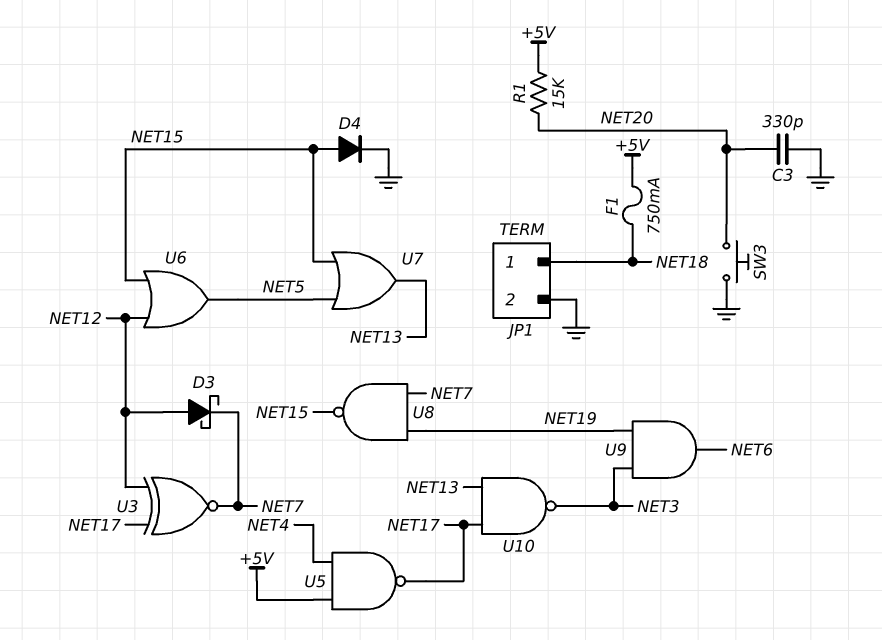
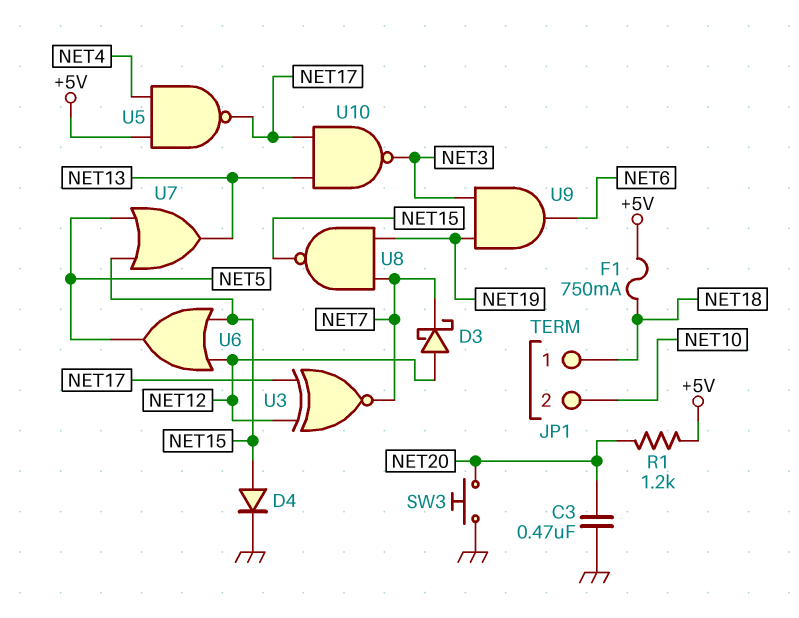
C3: 330pF (GND, NET20) -> 470nF (GND, NET20)
JP1 pin 2: GND -> NET10
R1: 15k (+5V, NET20) -> 1.2k (+5V, NET20)

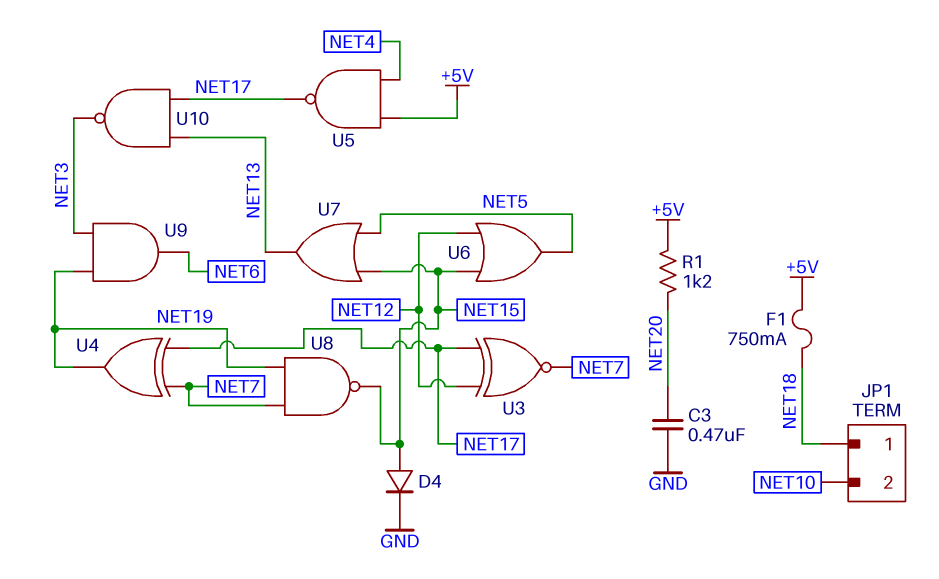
D3: schottky (A NET12, K NET7) -> none
SW3: button (GND, NET20) -> none
U4: none -> XOR (in NET7, in NET17, out NET19)

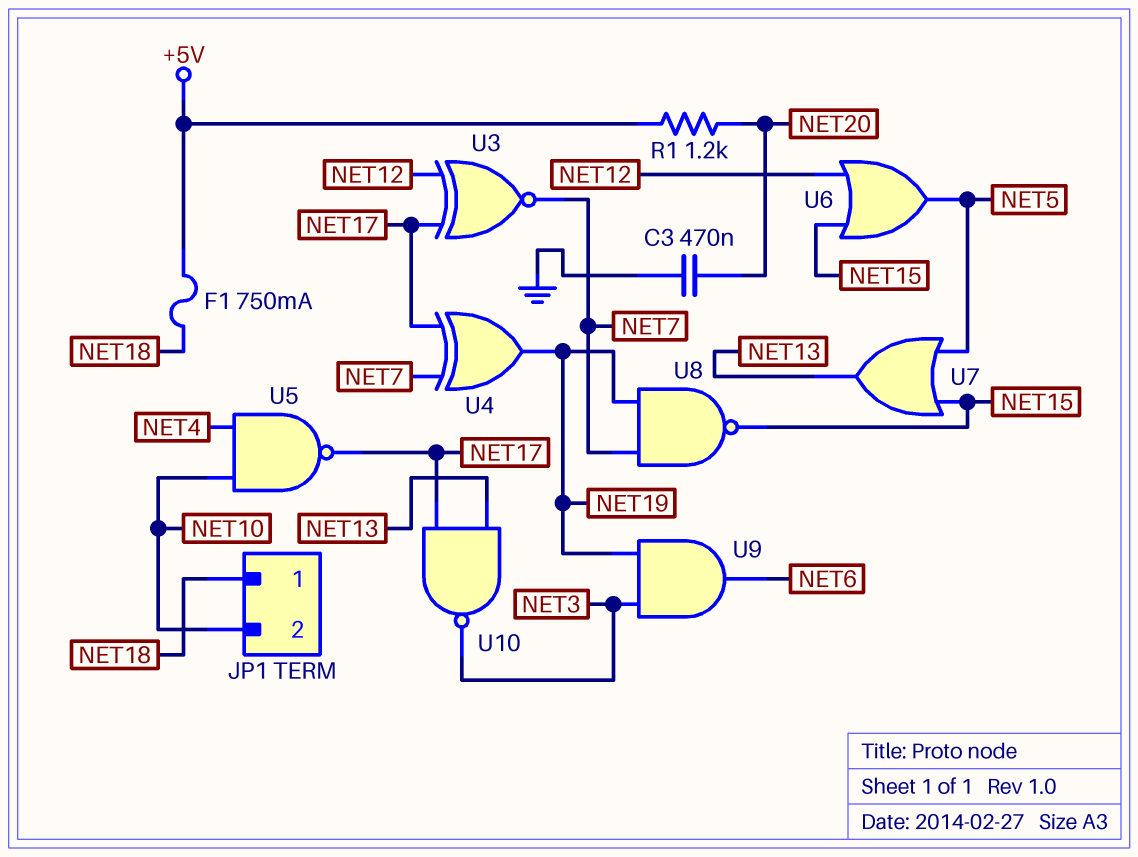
D4: diode (A NET15, K GND) -> none
U5: NAND (in +5V, in NET4, out NET17) -> NAND (in NET4, in NET10, out NET17)

